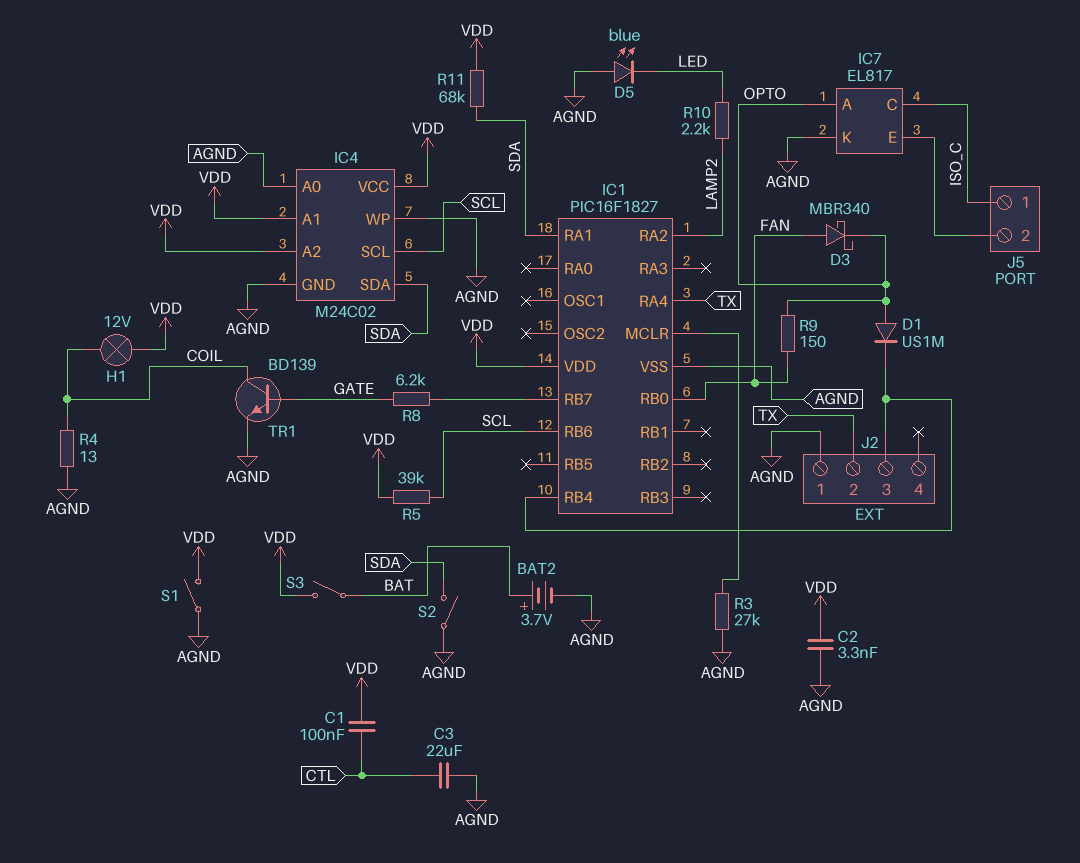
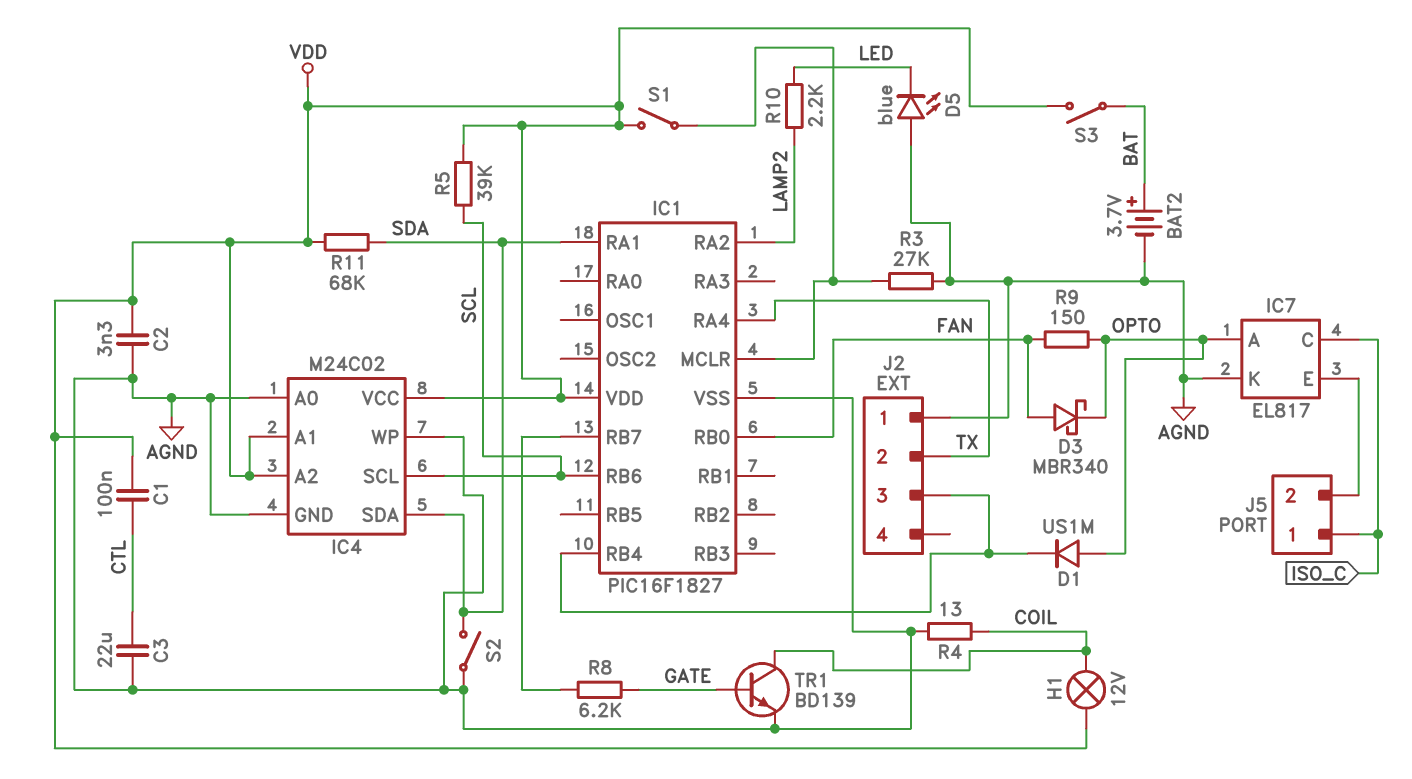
S1: switch (AGND, VDD) -> switch (IC1/MCLR, VDD)

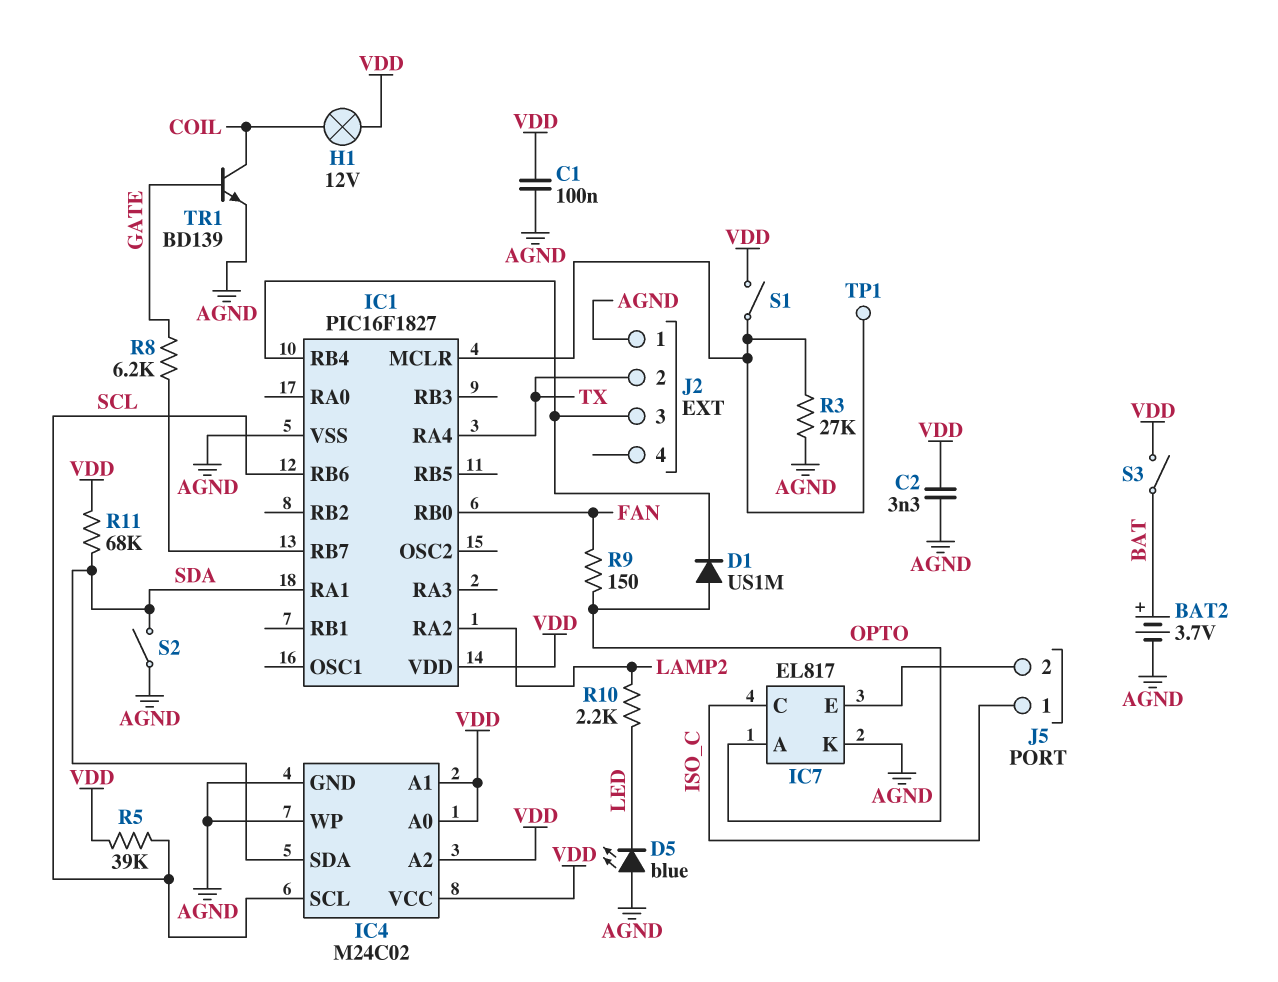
C1: 100nF (CTL, VDD) -> 100nF (AGND, VDD)
C3: 22uF (AGND, CTL) -> none
D3: schottky MBR340 (A FAN, K OPTO) -> none
IC4 pin A0: AGND -> VDD
R4: 13 (AGND, COIL) -> none
TP1: none -> test point (IC1/MCLR)

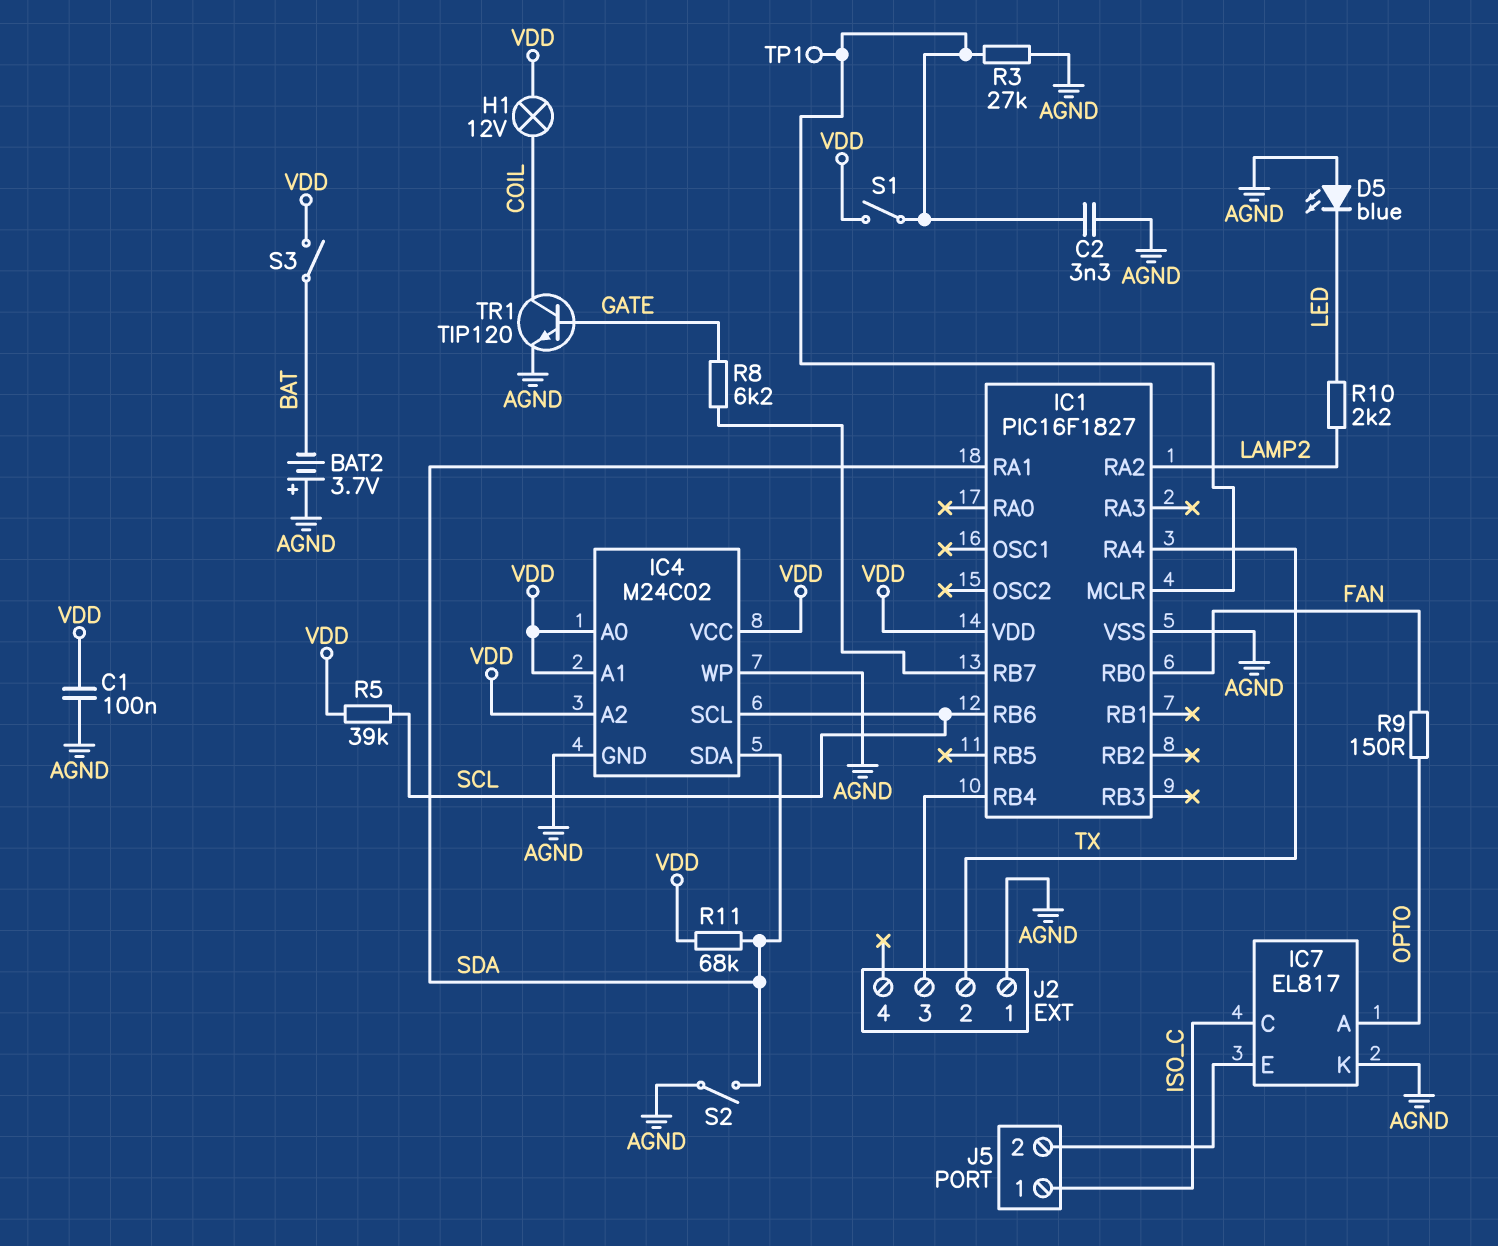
BAT2: 3.7V (plus BAT, minus AGND) -> 3.7V (plus AGND, minus BAT)
C2: 3.3nF (AGND, VDD) -> 3.3nF (AGND, IC1/MCLR)
D1: diode US1M (A OPTO, K IC1/RB4) -> none
TR1: NPN BD139 (B GATE, C COIL, E AGND) -> NPN TIP120 (B GATE, C COIL, E AGND)

